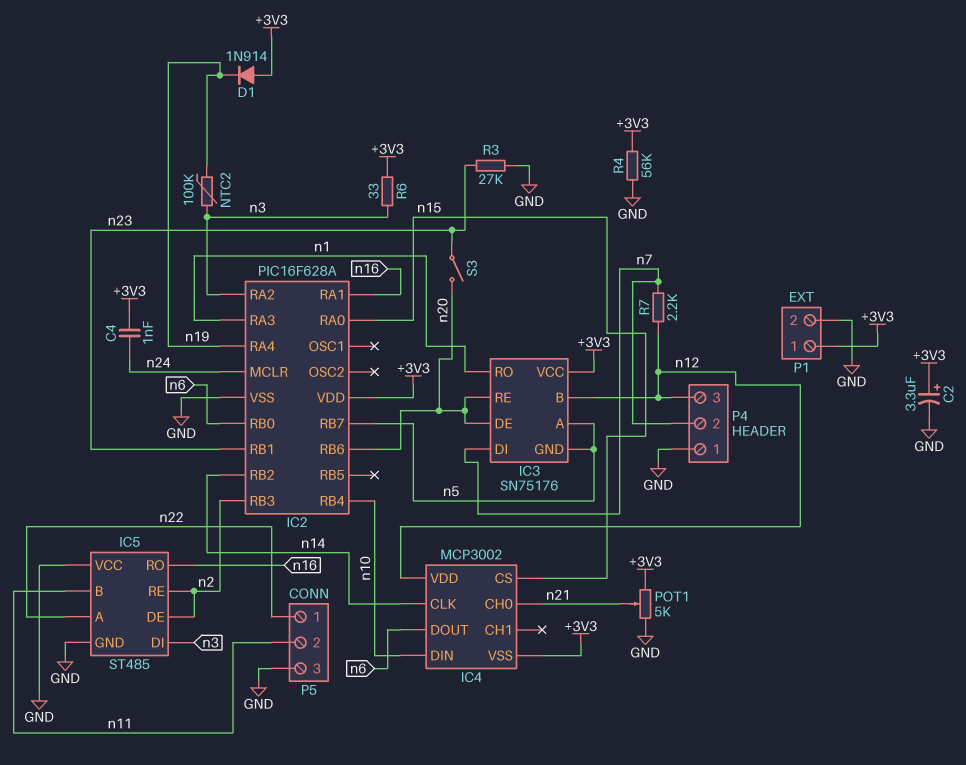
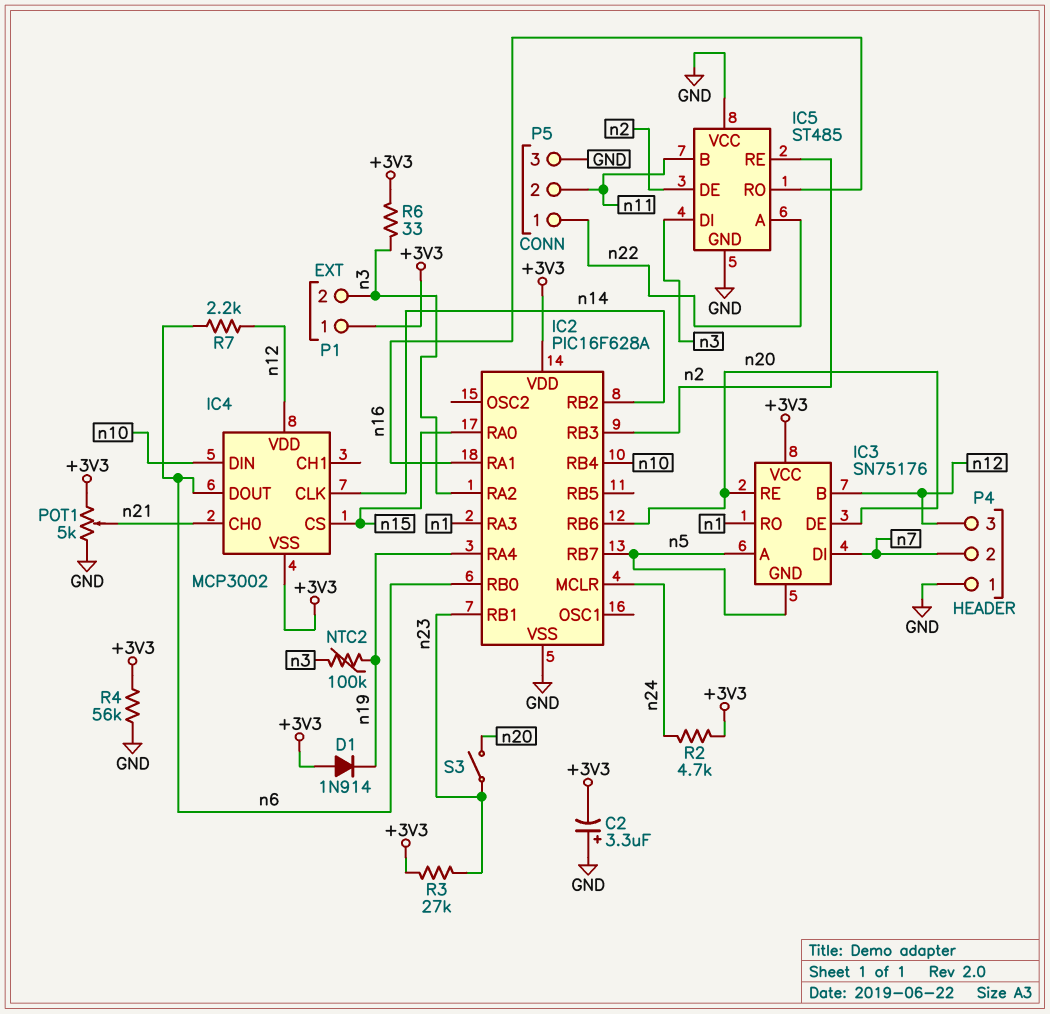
C2: 3.3uF (plus +3V3, minus GND) -> 3.3uF (plus GND, minus +3V3)
C4: 1nF (+3V3, n24) -> none
P1 pin 2: GND -> n3
R2: none -> 4.7k (+3V3, n24)
R3: 27k (GND, n23) -> 27k (+3V3, n23)
R7: 2.2k (n7, n12) -> 2.2k (n6, n12)

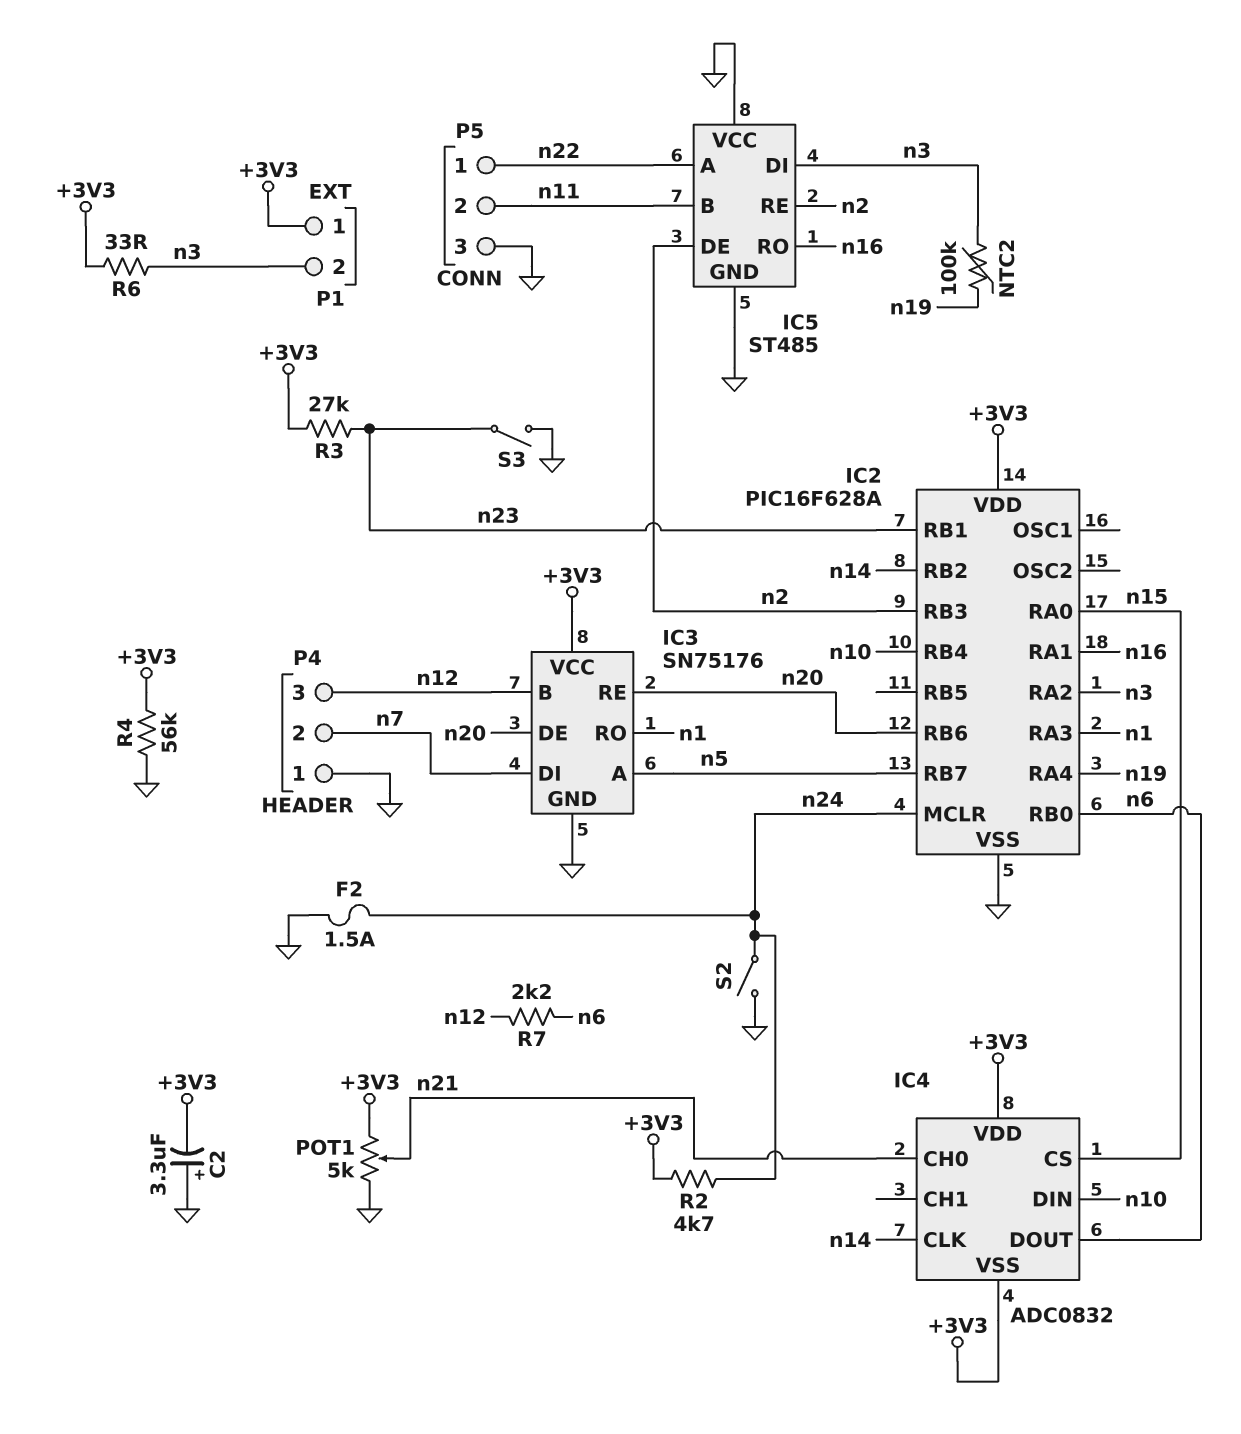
D1: diode 1N914 (A +3V3, K n19) -> none
F2: none -> 1.5A (GND, n24)
IC3 pin GND: n5 -> GND
IC4: MCP3002 -> ADC0832
IC4 pin VDD: n12 -> +3V3
S2: none -> switch (GND, n24)
S3: switch (n20, n23) -> switch (GND, n23)

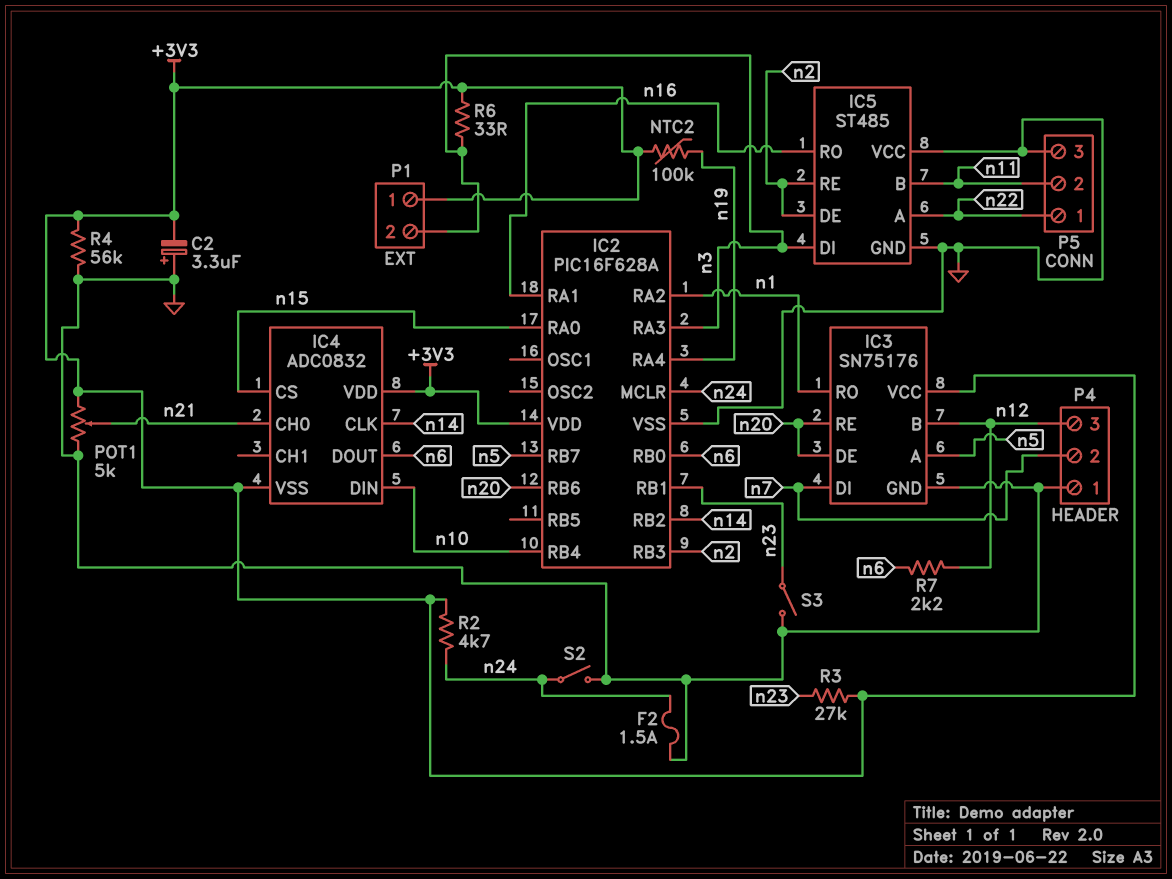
IC2 pin RA2: n3 -> n1
IC2 pin RA3: n1 -> n3
NTC2: 100k (n3, n19) -> 100k (+3V3, n19)

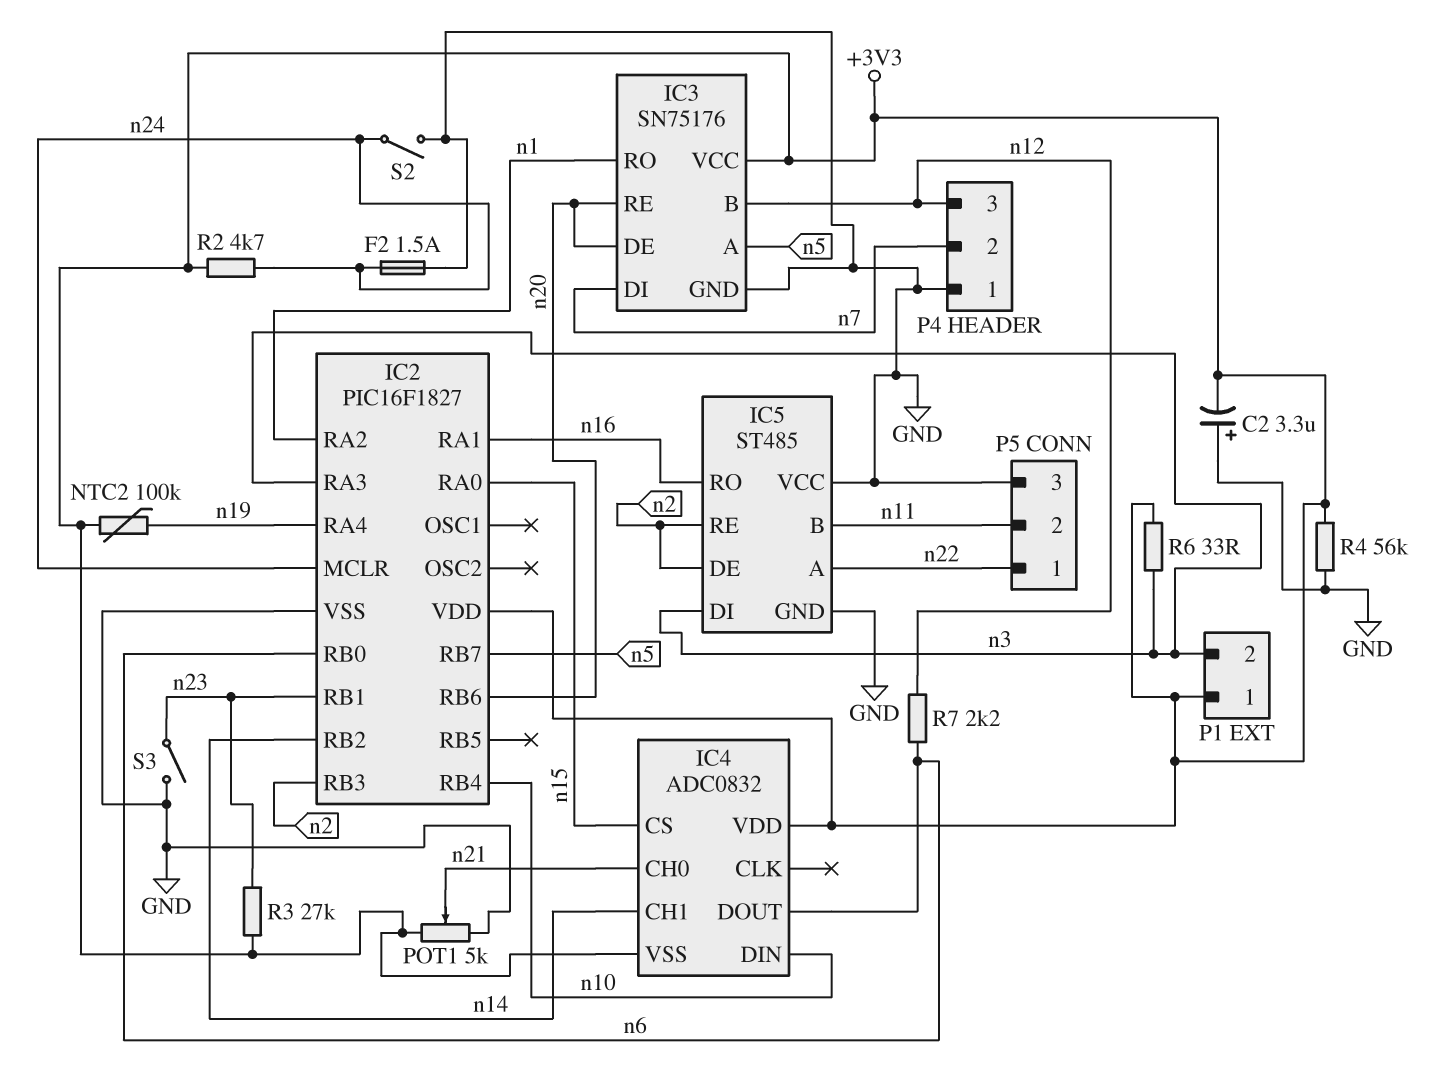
IC2: PIC16F628A -> PIC16F1827
IC4 pin CH1: none -> n14
IC4 pin CLK: n14 -> none

